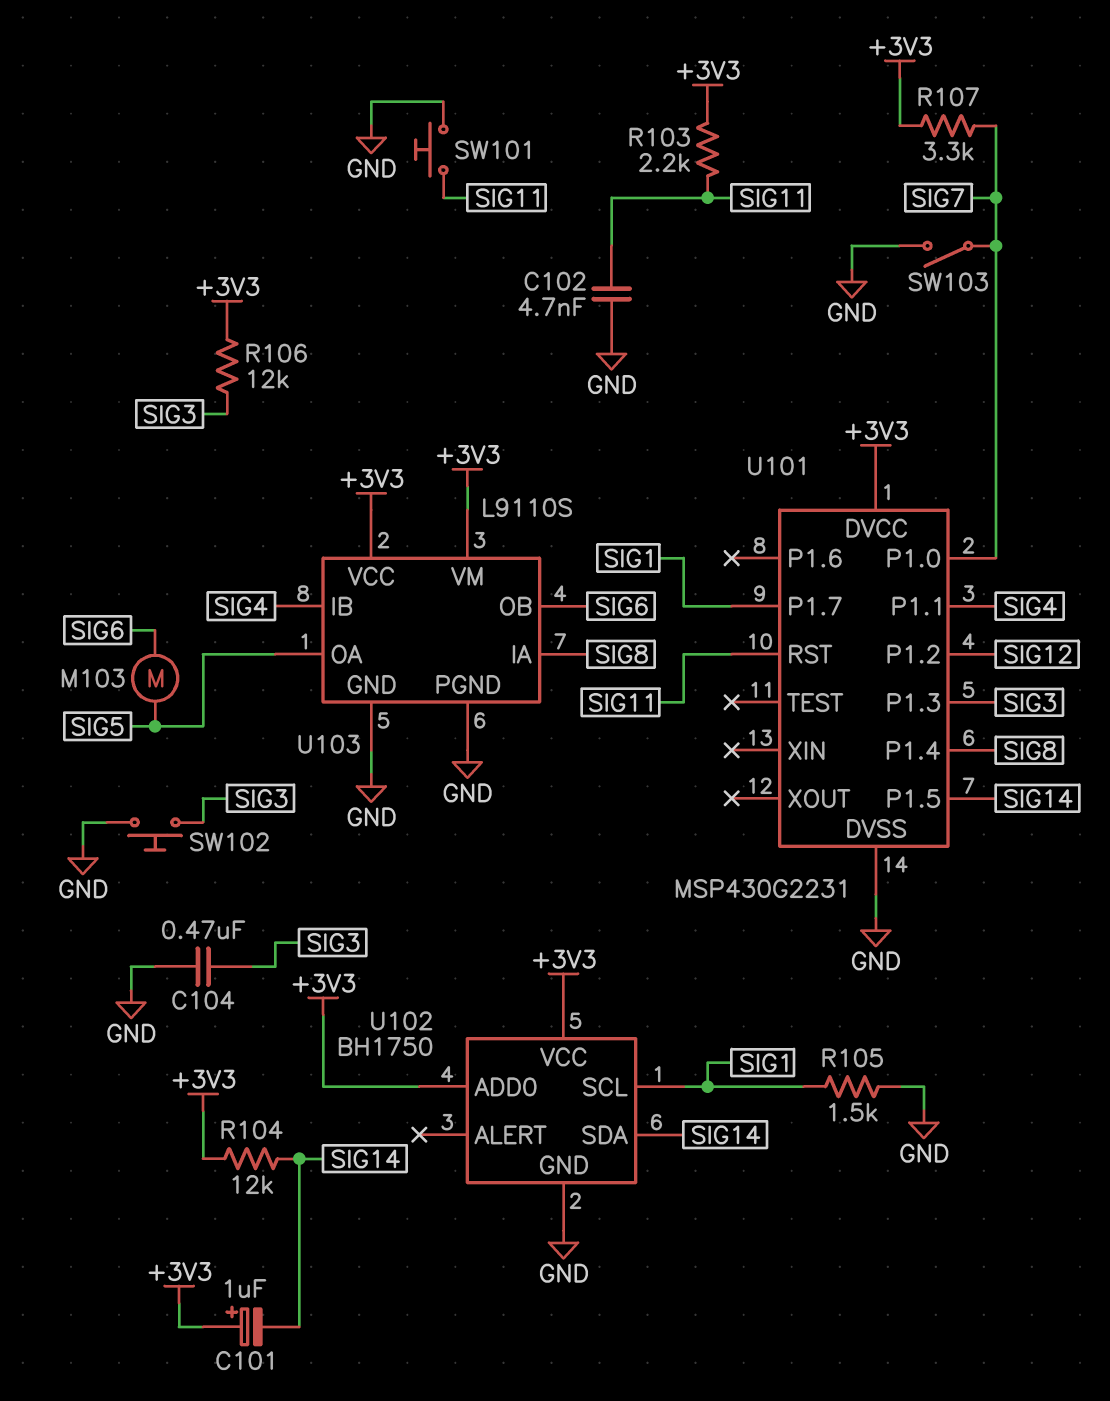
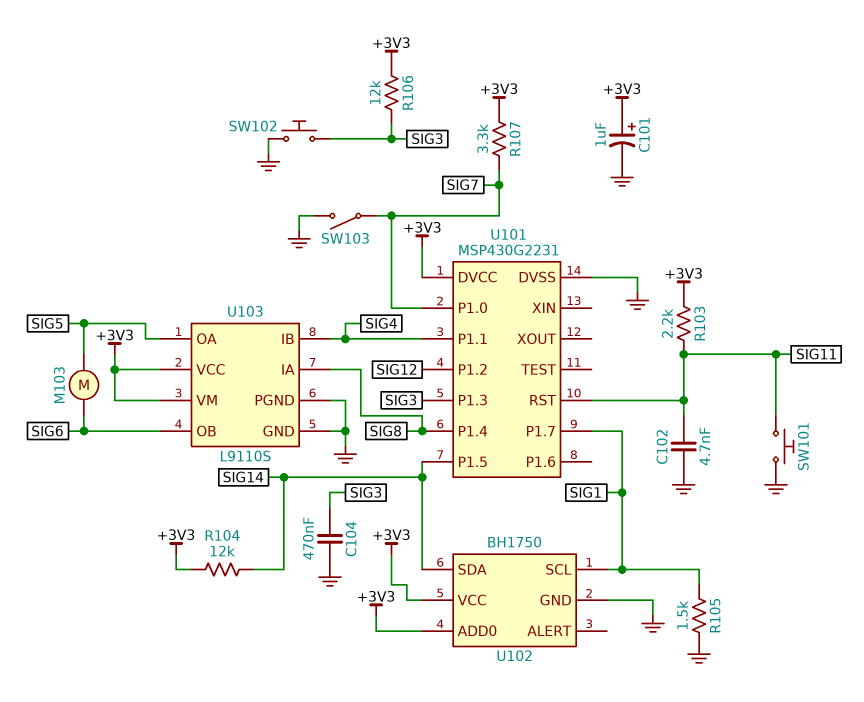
C101: 1uF (plus +3V3, minus SIG14) -> 1uF (plus +3V3, minus GND)

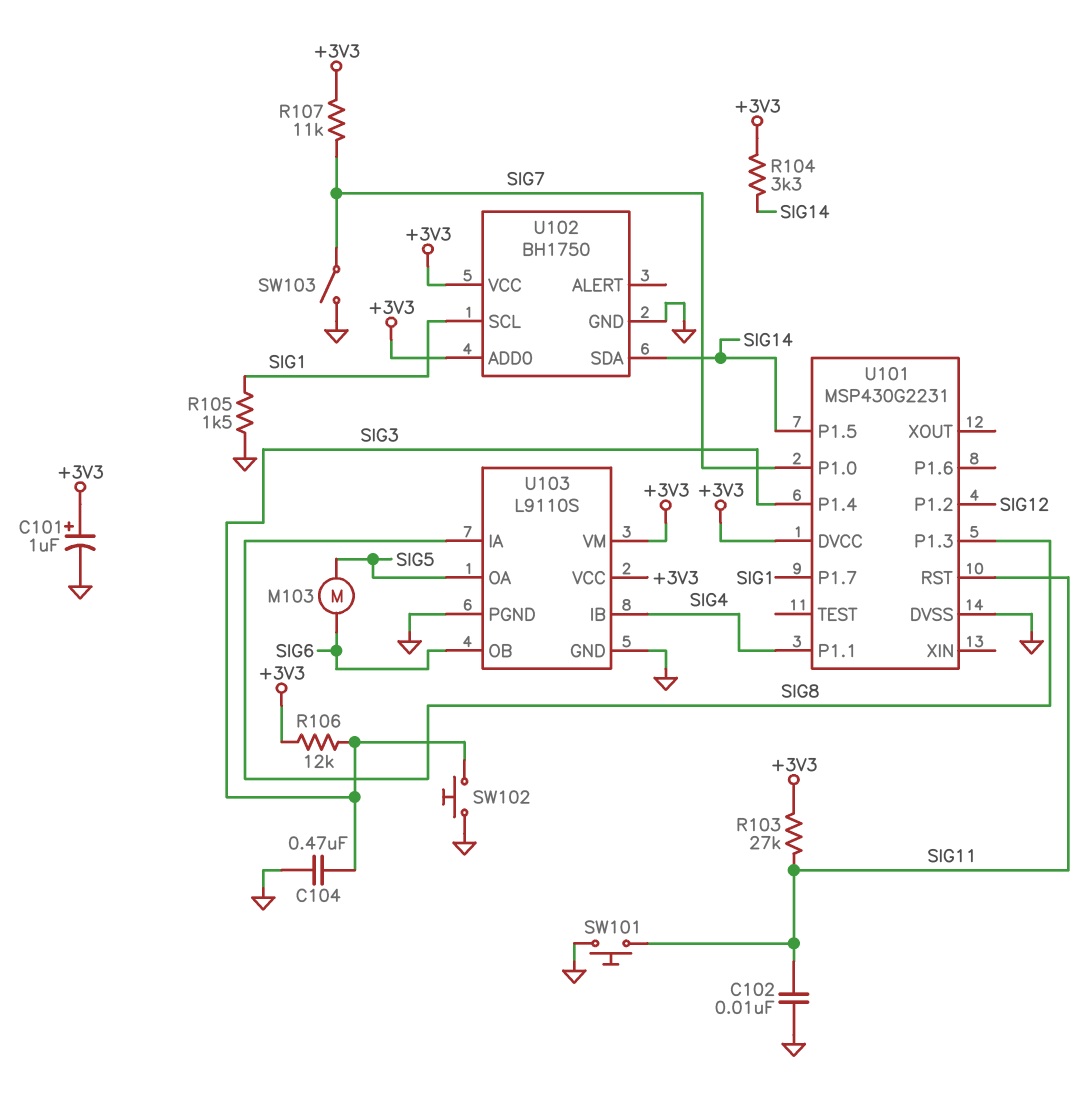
C102: 4.7nF (GND, SIG11) -> 10nF (GND, SIG11)
R103: 2.2k (+3V3, SIG11) -> 27k (+3V3, SIG11)
R104: 12k (+3V3, SIG14) -> 3.3k (+3V3, SIG14)
R107: 3.3k (+3V3, SIG7) -> 11k (+3V3, SIG7)
U101 pin P1.3: SIG3 -> SIG8
U101 pin P1.4: SIG8 -> SIG3

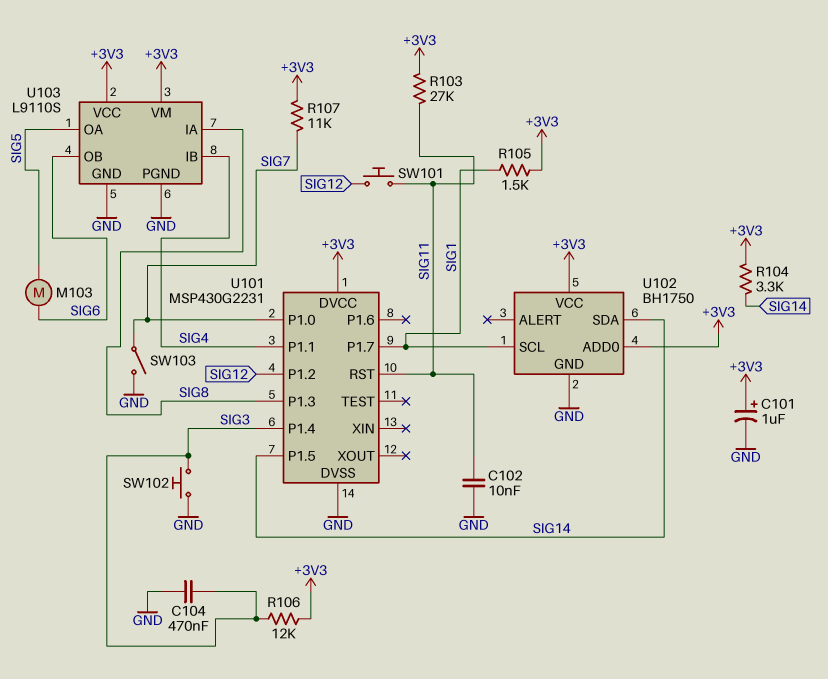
R105: 1.5k (GND, SIG1) -> 1.5k (+3V3, SIG1)
SW101: button (GND, SIG11) -> button (SIG11, SIG12)

